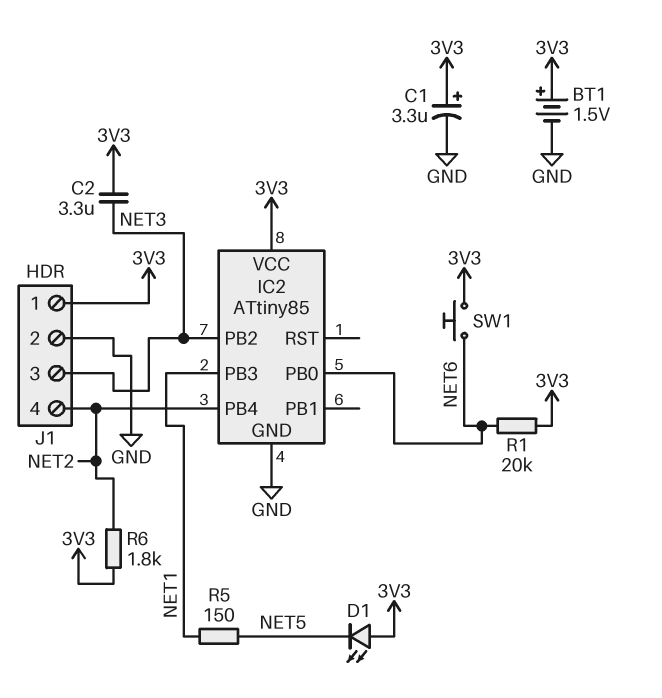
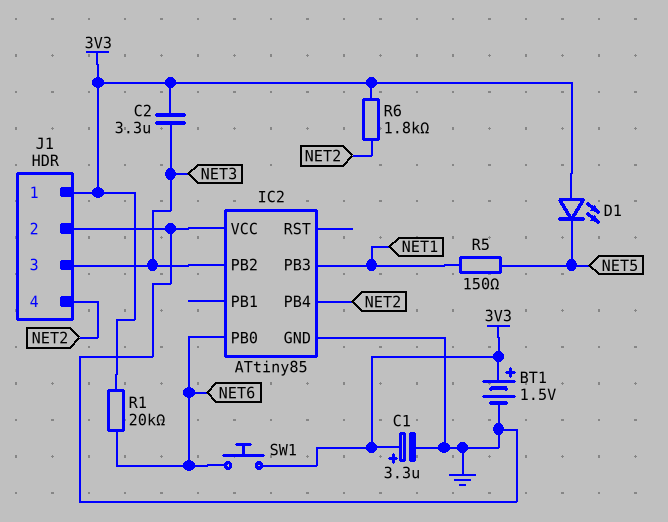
IC2 pin VCC: 3V3 -> GND

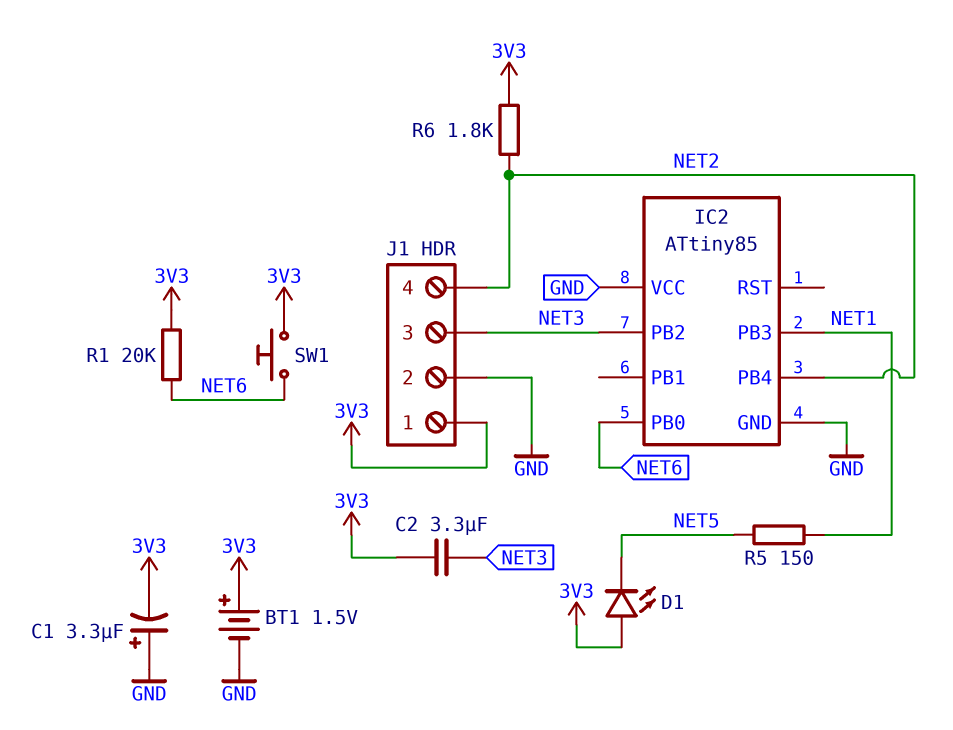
C1: 3.3uF (plus 3V3, minus GND) -> 3.3uF (plus GND, minus 3V3)

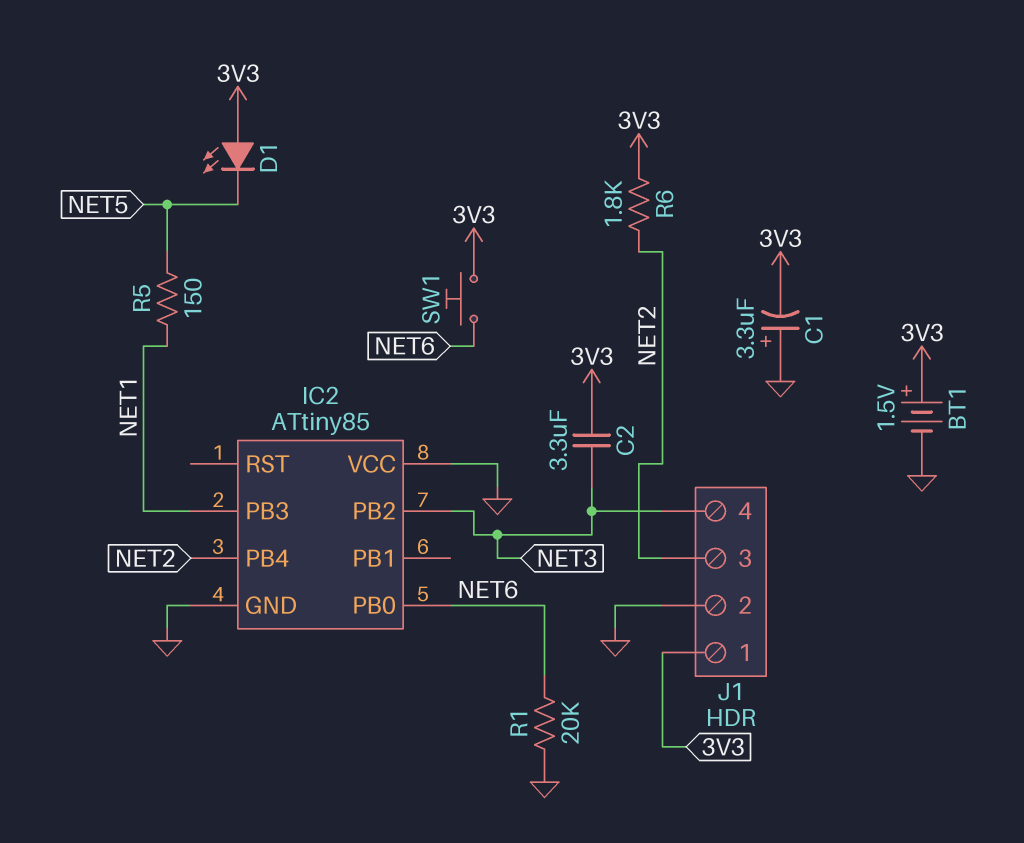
J1 pin 3: NET3 -> NET2
J1 pin 4: NET2 -> NET3
R1: 20k (3V3, NET6) -> 20k (GND, NET6)

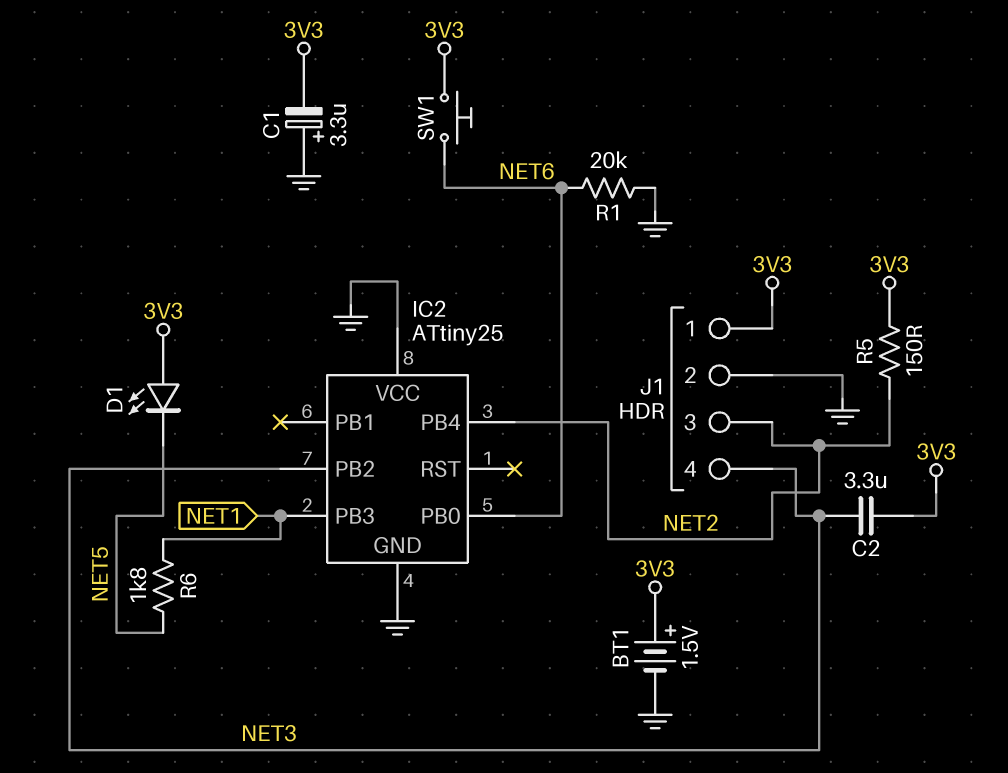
IC2: ATtiny85 -> ATtiny25
R5: 150 (NET1, NET5) -> 150 (3V3, NET2)
R6: 1.8k (3V3, NET2) -> 1.8k (NET1, NET5)

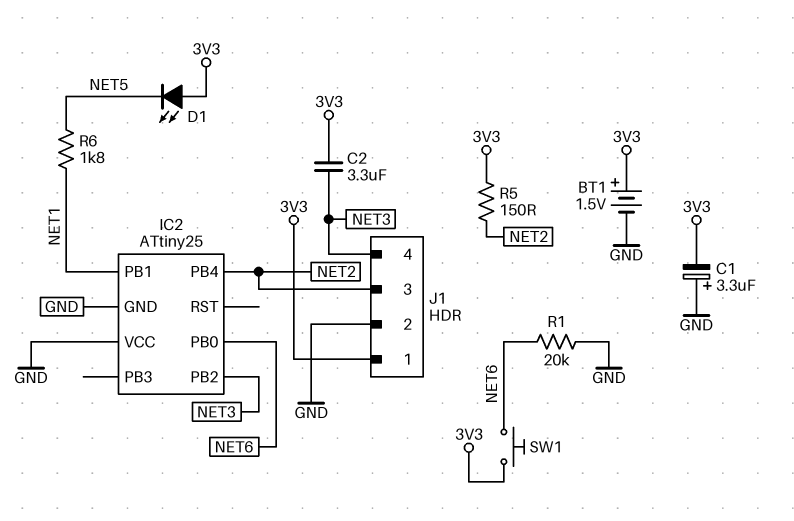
IC2 pin PB1: none -> NET1
IC2 pin PB3: NET1 -> none

